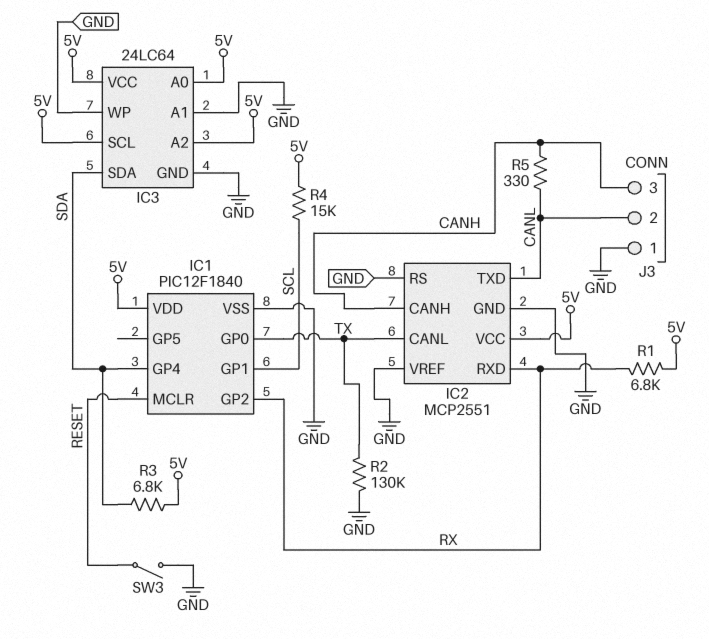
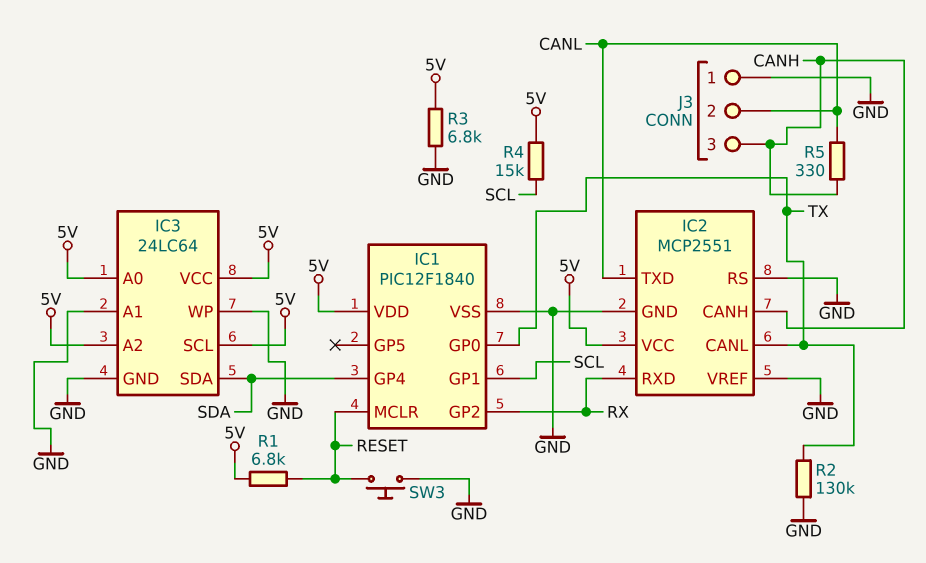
R1: 6.8k (5V, RX) -> 6.8k (5V, RESET)
R3: 6.8k (5V, SDA) -> 6.8k (5V, GND)
SW3: switch (GND, RESET) -> button (GND, RESET)

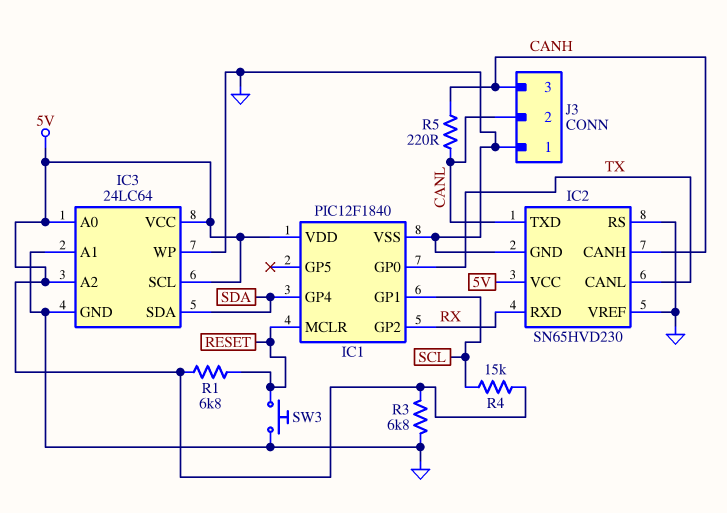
IC2: MCP2551 -> SN65HVD230
R2: 130k (GND, TX) -> none
R5: 330 (CANH, CANL) -> 220 (CANH, CANL)

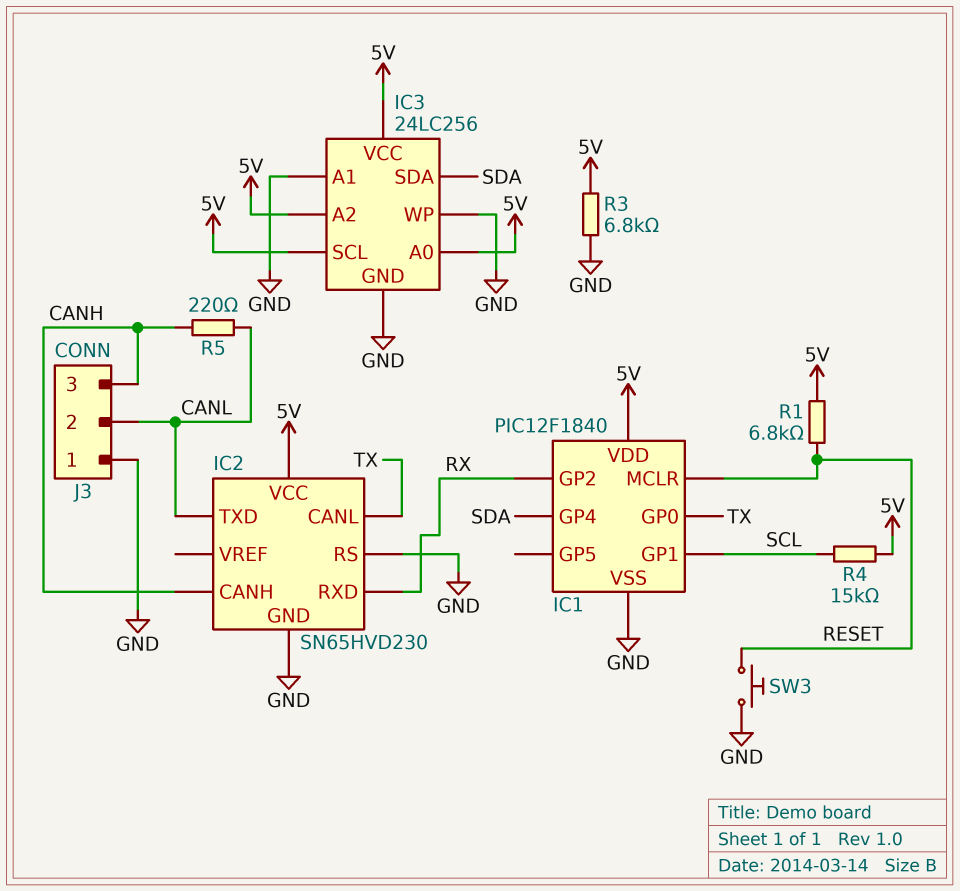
IC2 pin VREF: GND -> none
IC3: 24LC64 -> 24LC256

